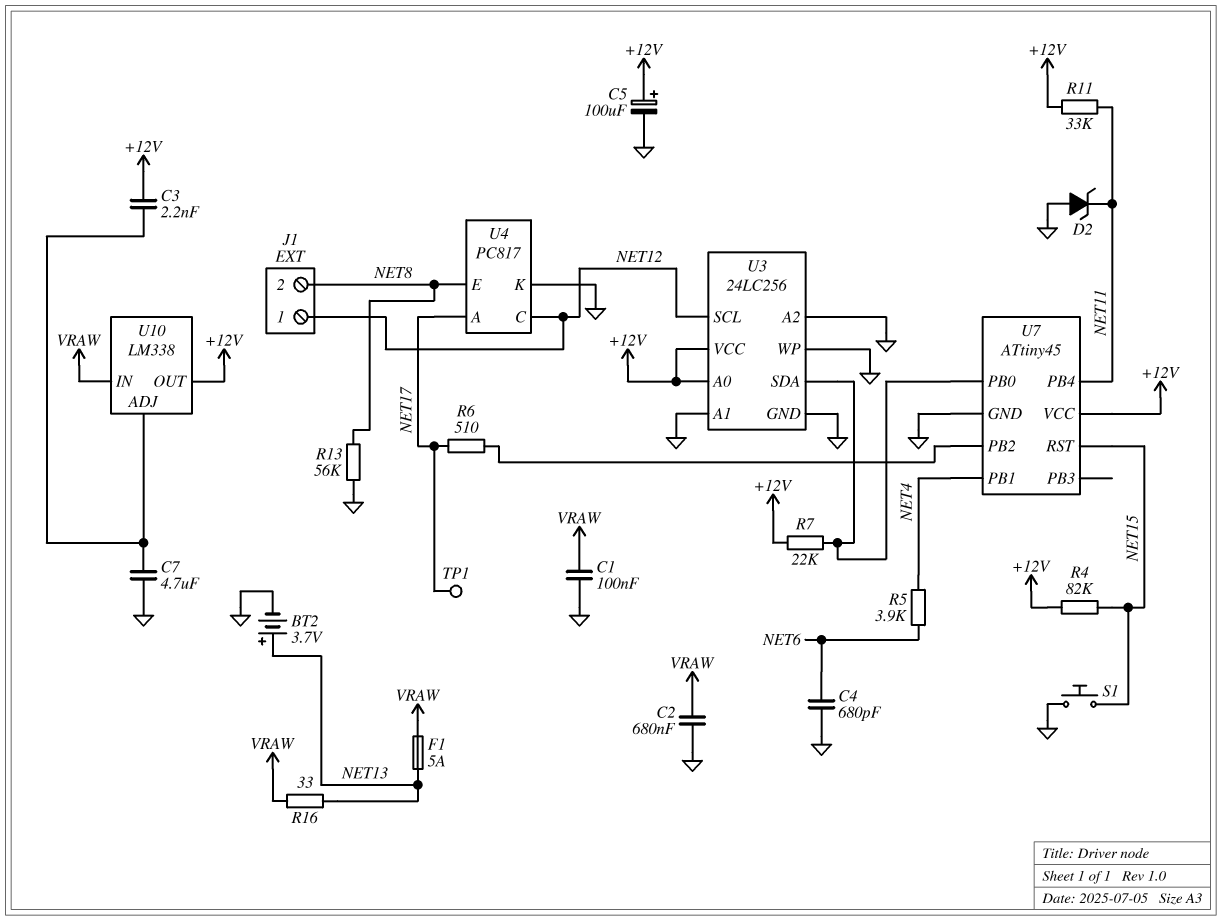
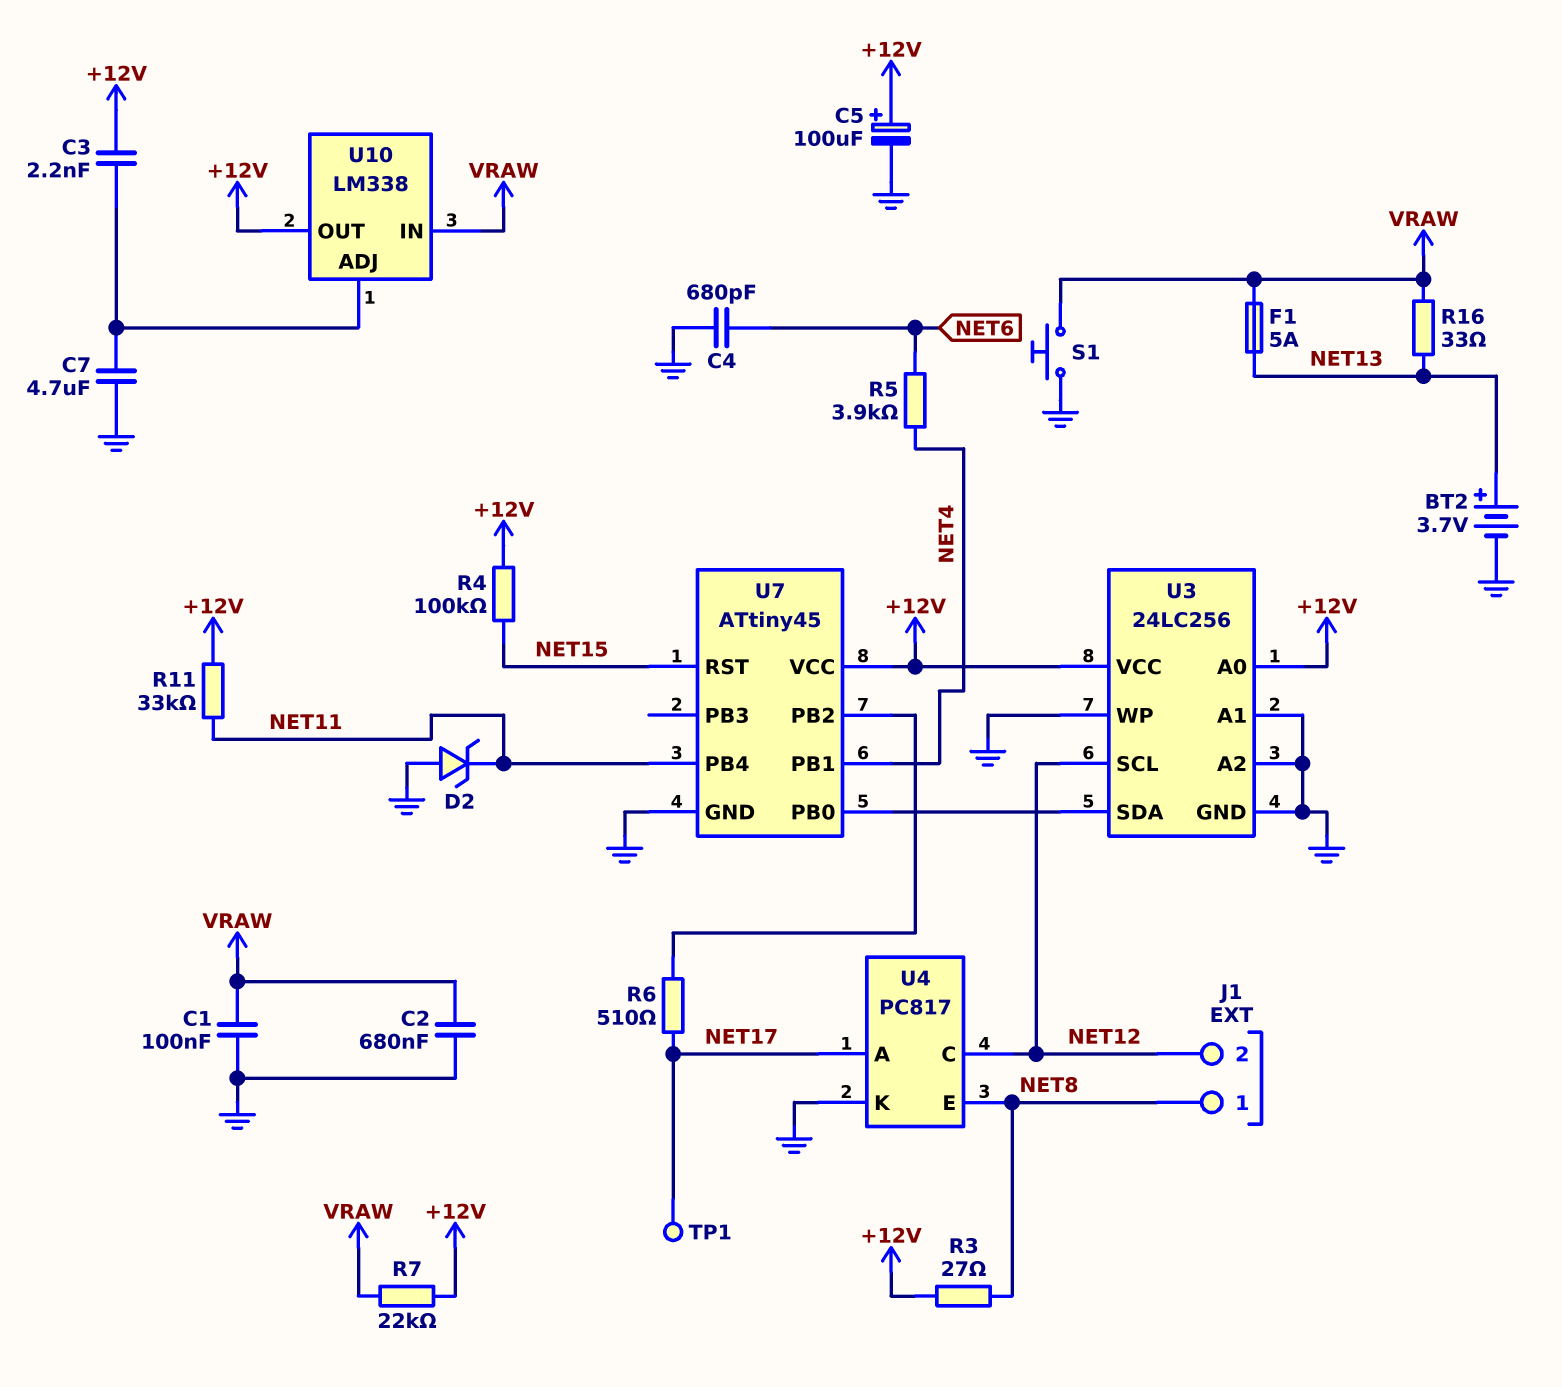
J1 pin 1: NET12 -> NET8
J1 pin 2: NET8 -> NET12
R3: none -> 27 (+12V, NET8)
R4: 82k (+12V, NET15) -> 100k (+12V, NET15)
R7: 22k (+12V, U3/SDA) -> 22k (+12V, VRAW)
R13: 56k (GND, NET8) -> none
S1: button (GND, NET15) -> button (GND, VRAW)

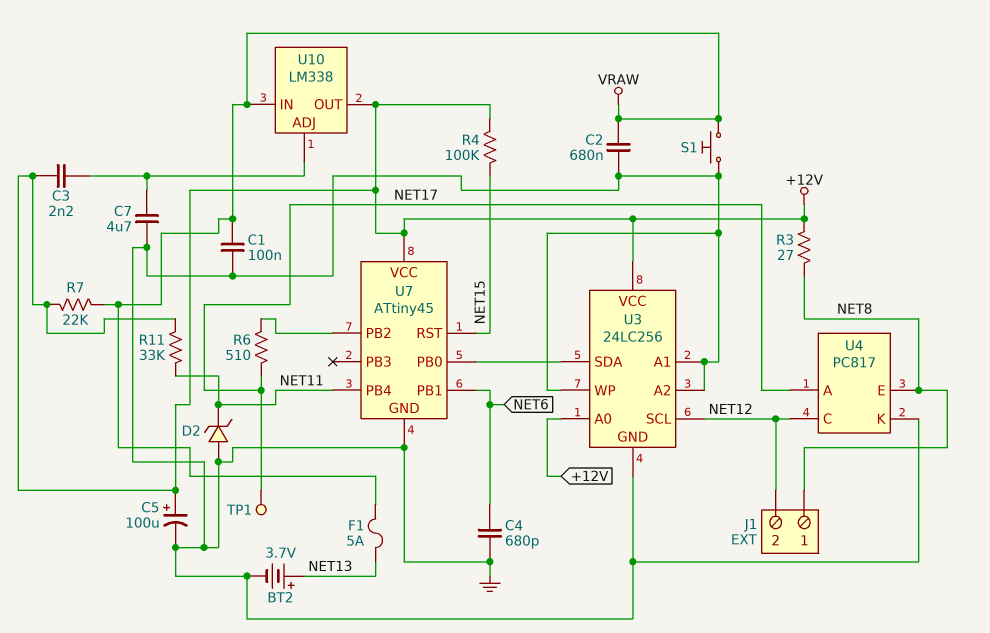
R5: 3.9k (NET4, NET6) -> none
R16: 33 (NET13, VRAW) -> none
U7 pin PB1: NET4 -> NET6

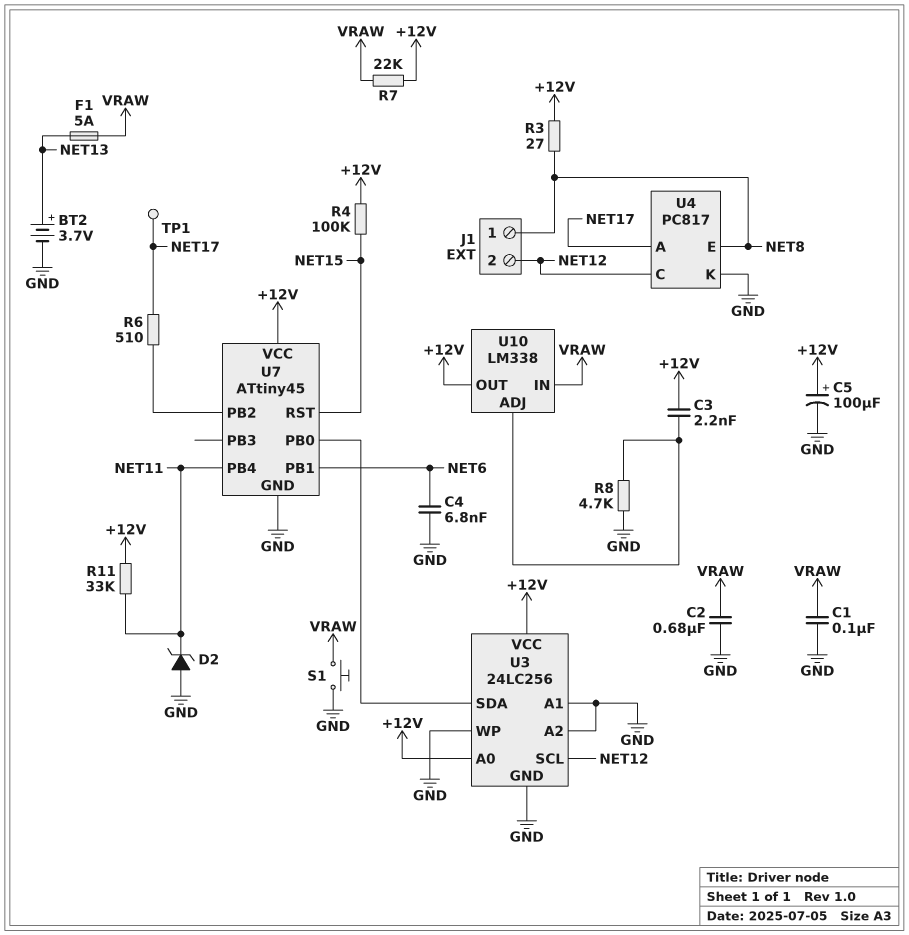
C4: 680pF (GND, NET6) -> 6.8nF (GND, NET6)
C7: 4.7uF (GND, U10/ADJ) -> none
R8: none -> 4.7k (GND, U10/ADJ)

